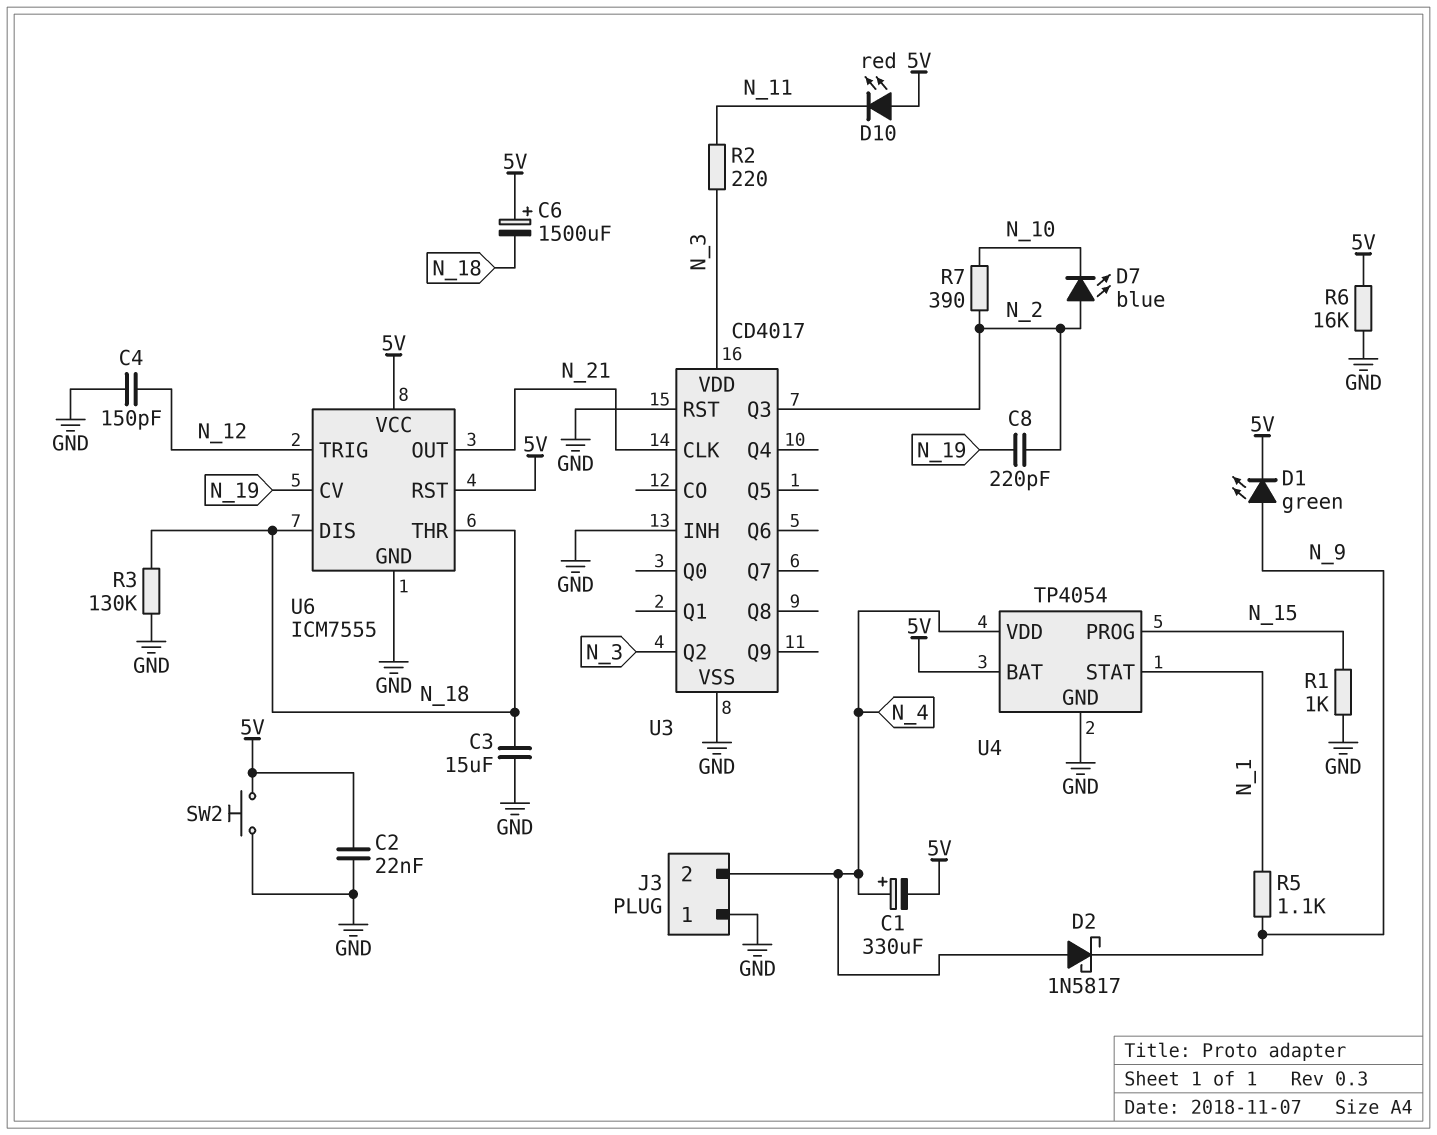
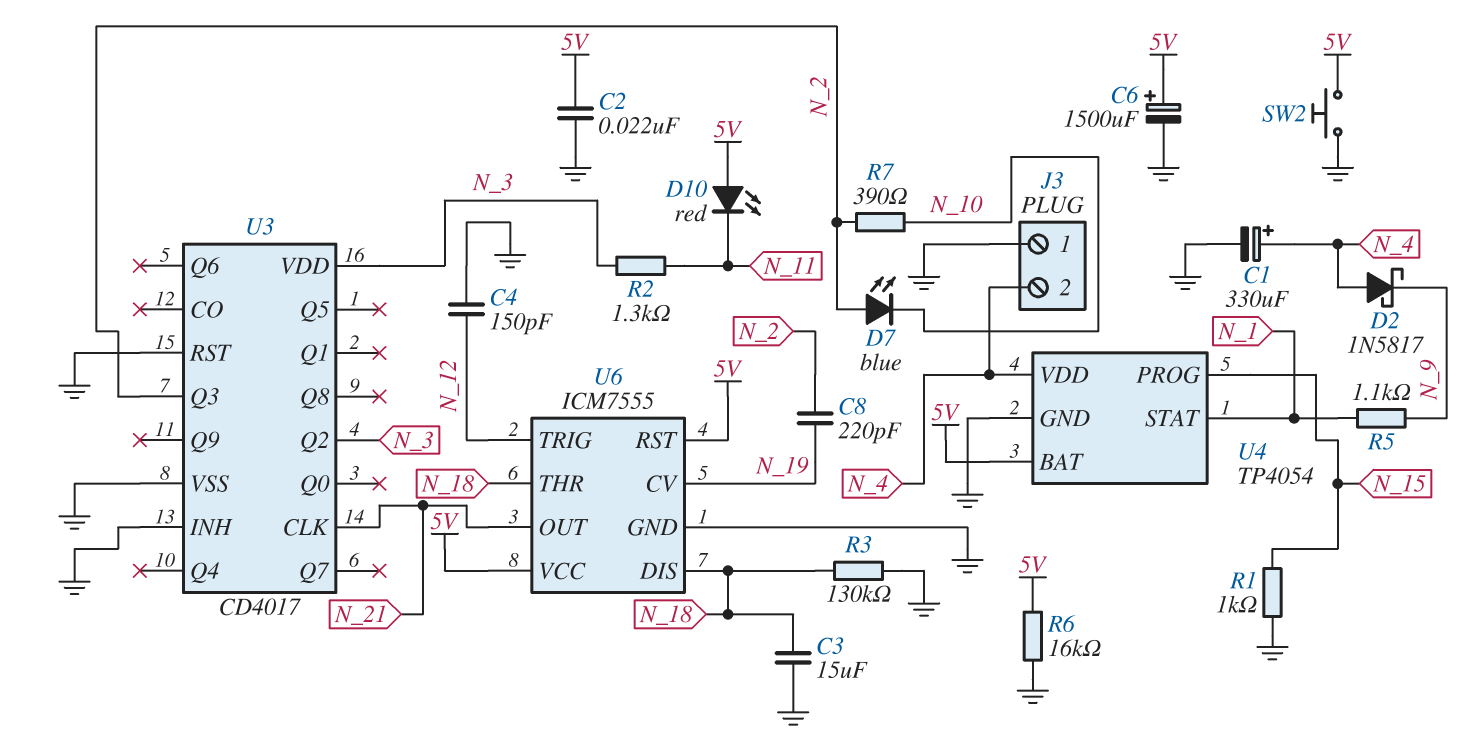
C1: 330uF (plus N_4, minus 5V) -> 330uF (plus N_4, minus GND)
C6: 1500uF (plus 5V, minus N_18) -> 1500uF (plus 5V, minus GND)
D1: LED green (A N_9, K 5V) -> none
R2: 220 (N_3, N_11) -> 1.3k (N_3, N_11)

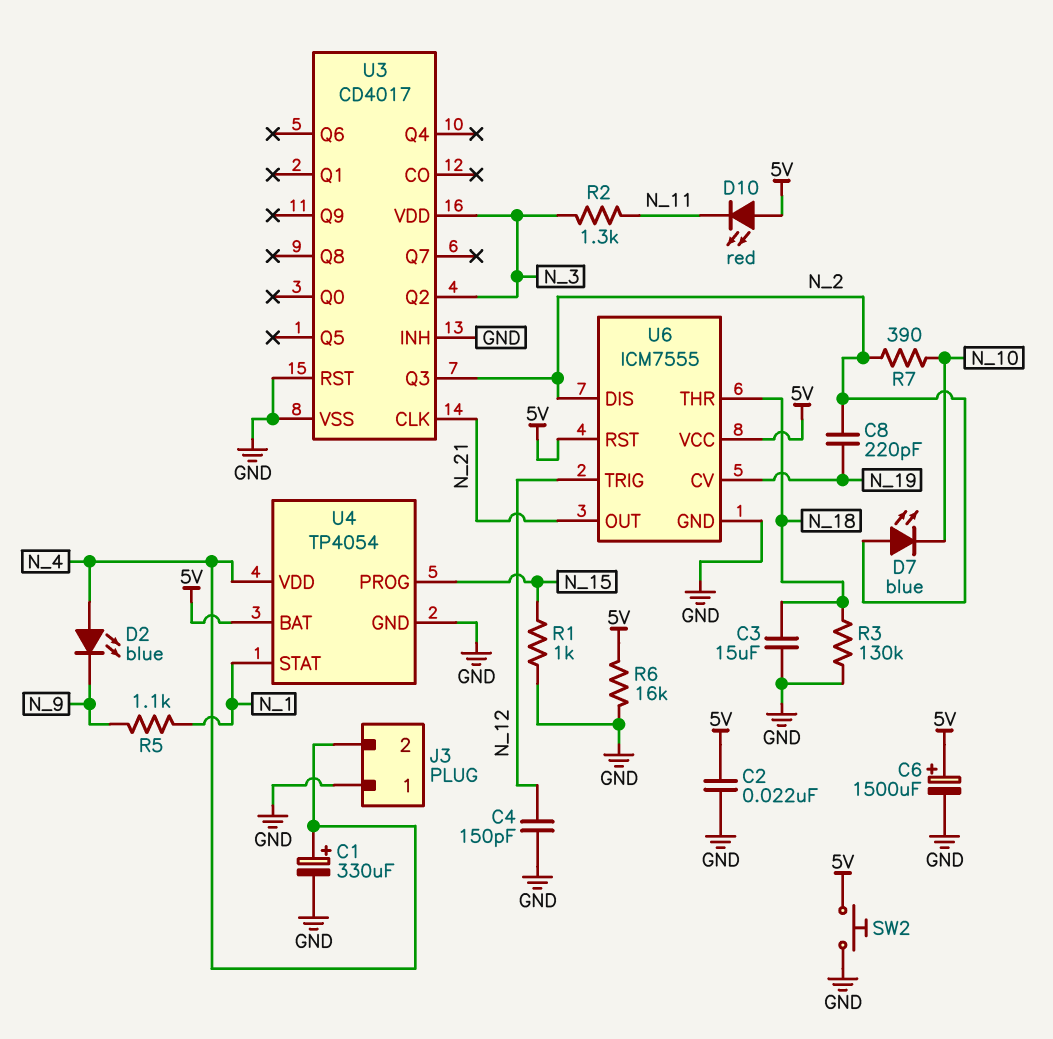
D2: schottky 1N5817 (A N_4, K N_9) -> LED blue (A N_4, K N_9)
U6 pin DIS: N_18 -> N_2

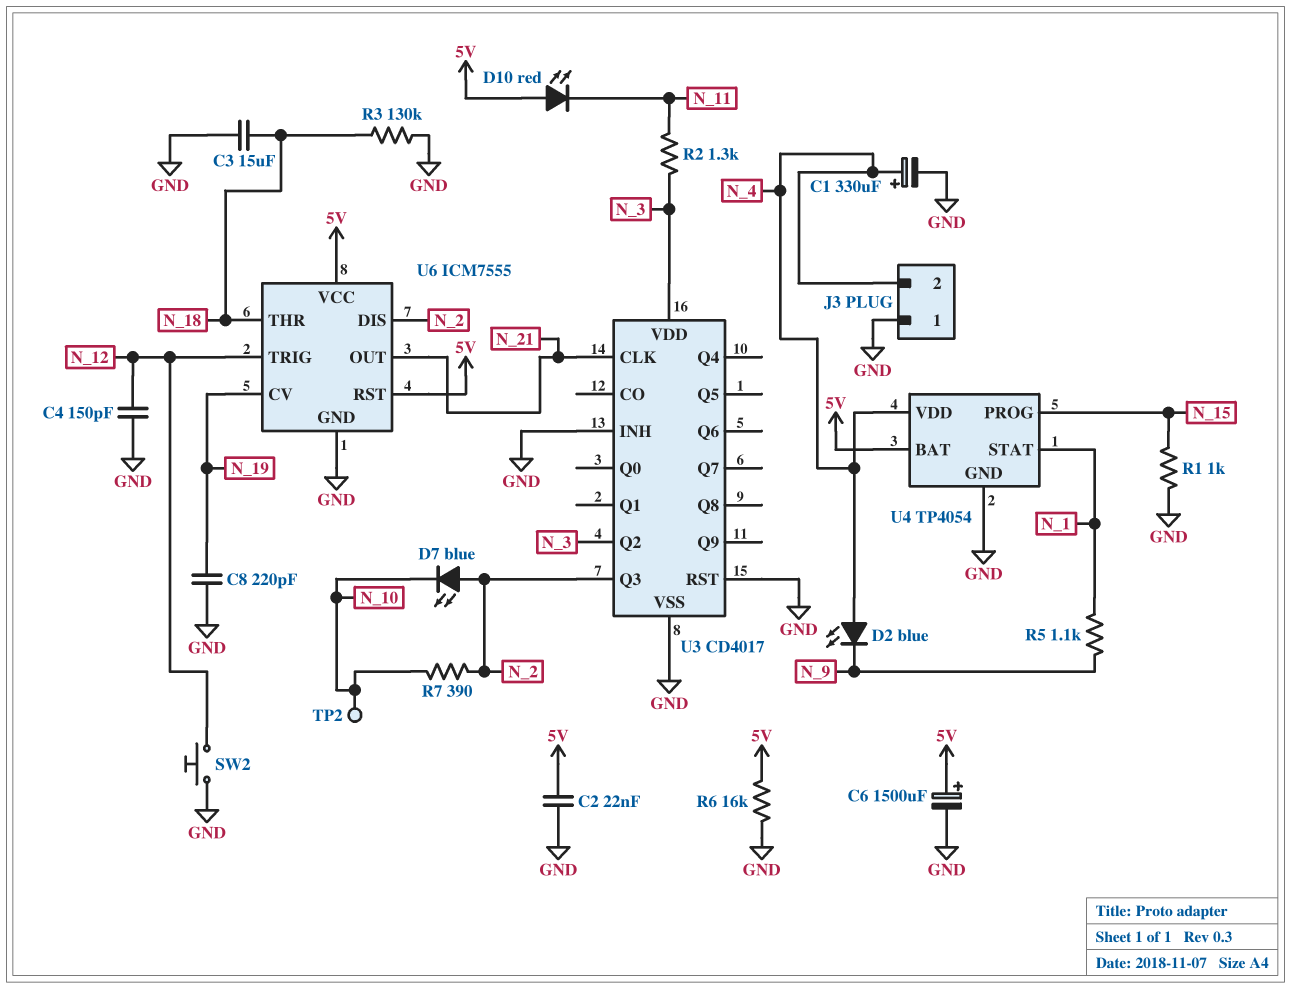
C8: 220pF (N_2, N_19) -> 220pF (GND, N_19)
SW2: button (5V, GND) -> button (GND, N_12)
TP2: none -> test point (N_10)

